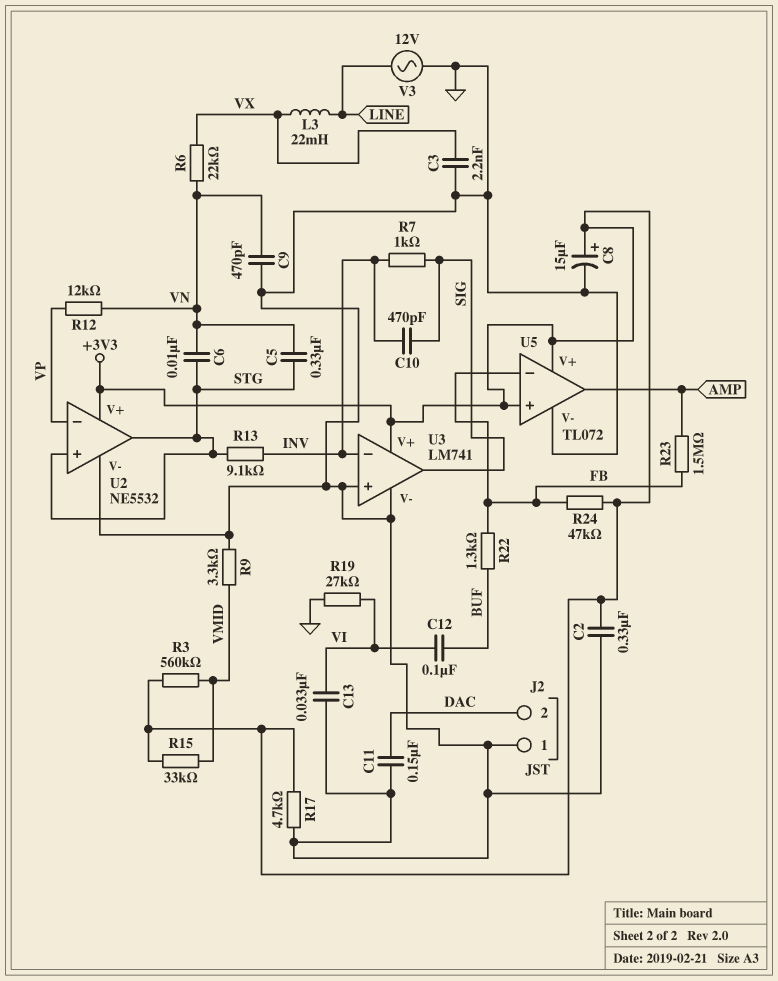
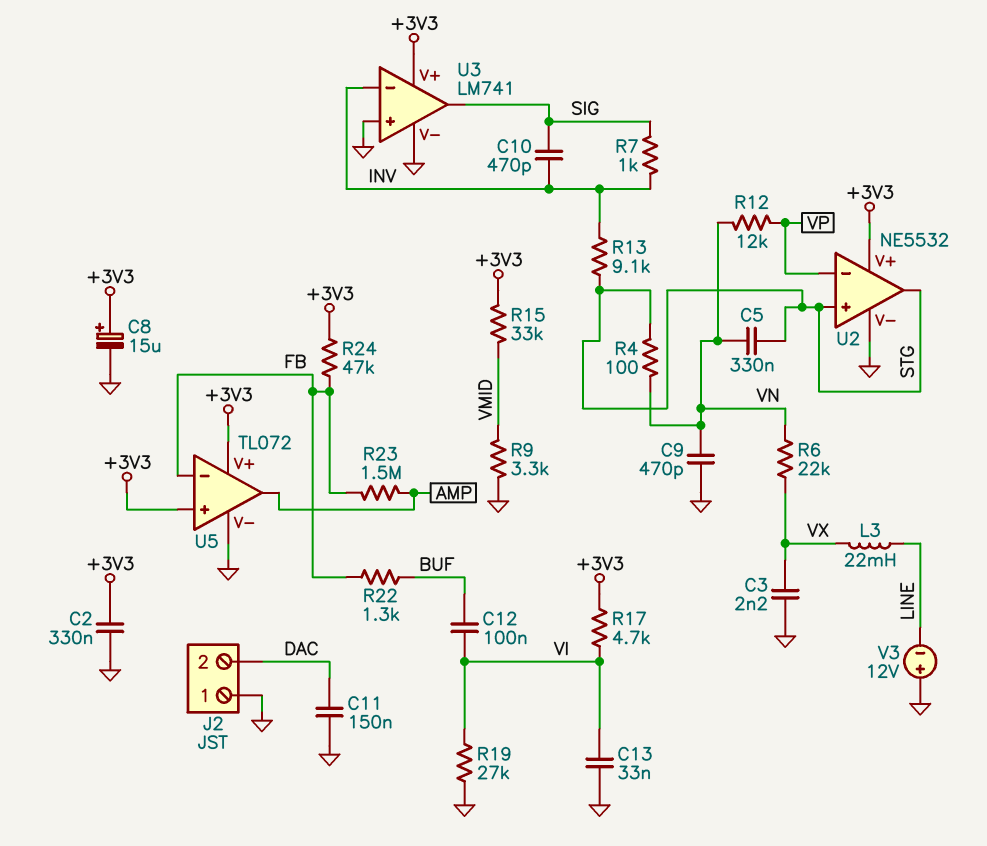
C6: 10nF (STG, VN) -> none
R3: 560k (+3V3, VMID) -> none
R4: none -> 100 (STG, VN)
R17: 4.7k (+3V3, GND) -> 4.7k (+3V3, VI)
V3: AC 12V (GND, LINE) -> 12V (plus GND, minus LINE)

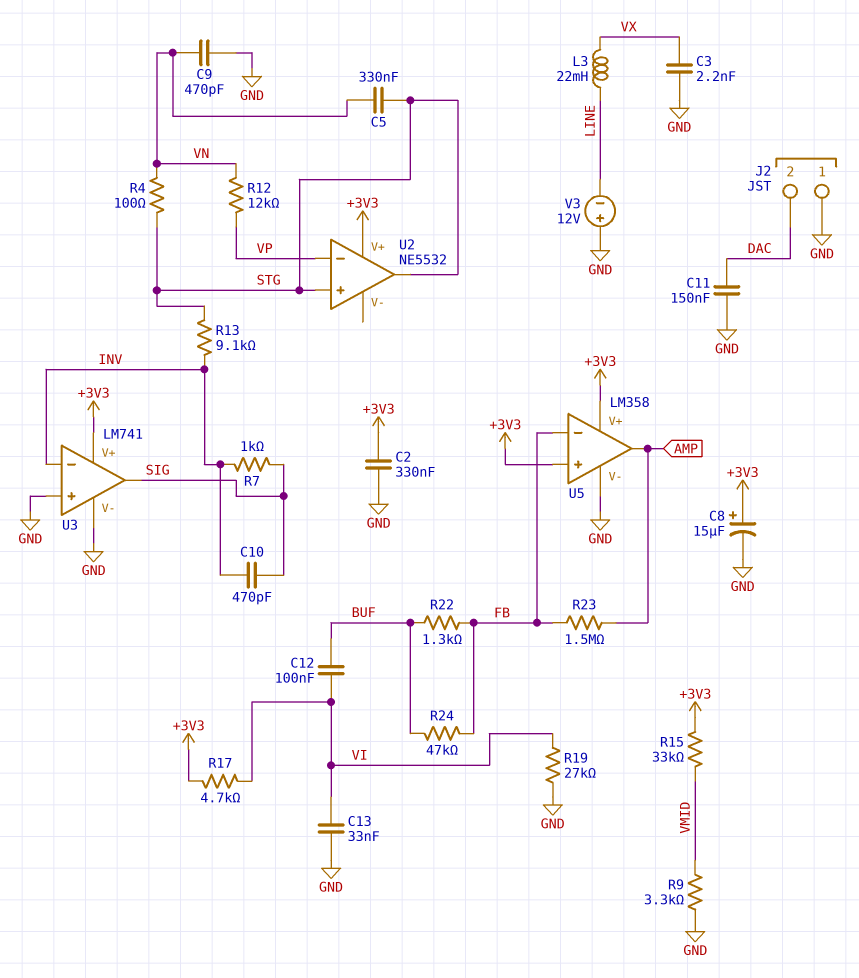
R6: 22k (VN, VX) -> none
R24: 47k (+3V3, FB) -> 47k (BUF, FB)
U2 pin V-: GND -> none
U5: TL072 -> LM358

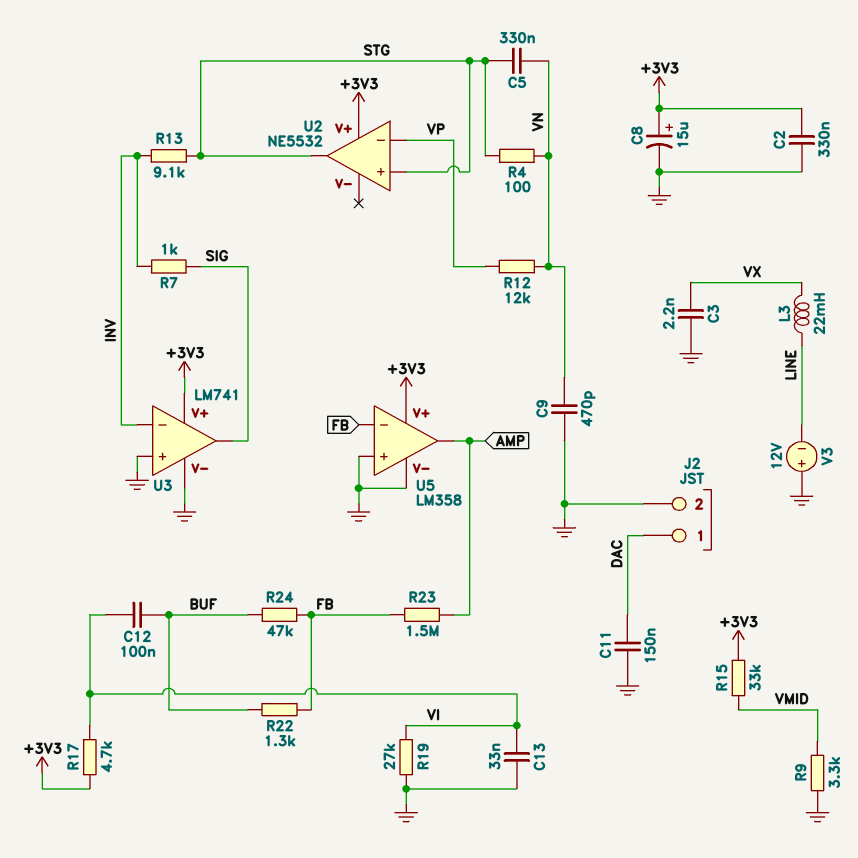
C10: 470pF (INV, SIG) -> none
J2 pin 1: GND -> DAC
J2 pin 2: DAC -> GND
U5 pin in+: +3V3 -> GND

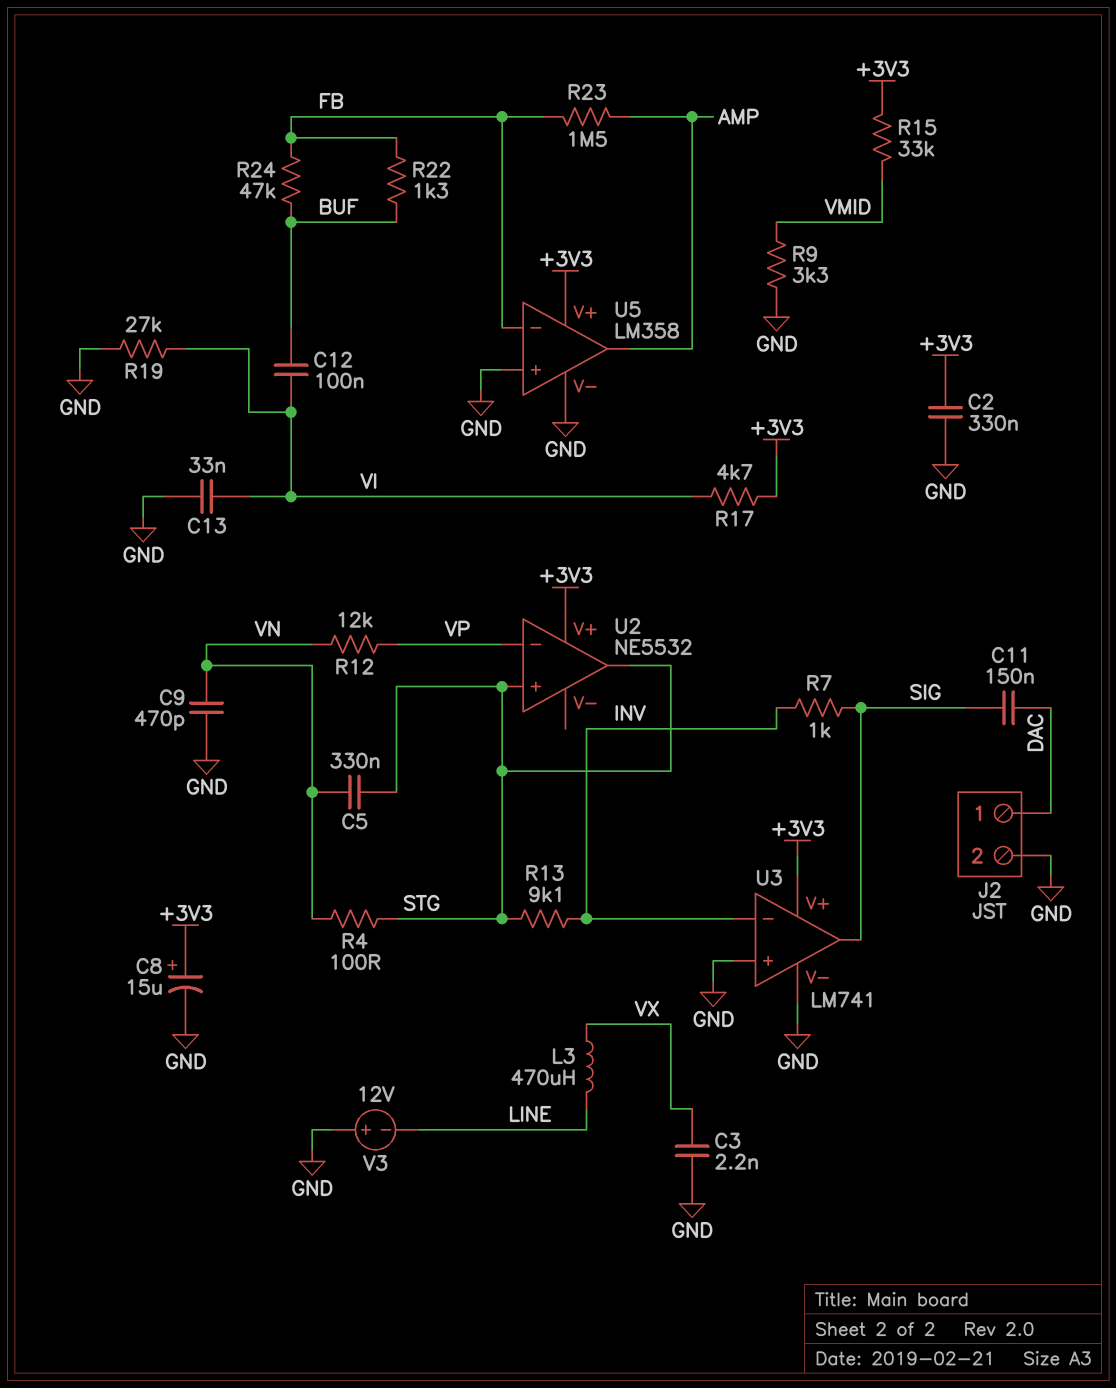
C11: 150nF (DAC, GND) -> 150nF (DAC, SIG)
L3: 22mH (LINE, VX) -> 470uH (LINE, VX)

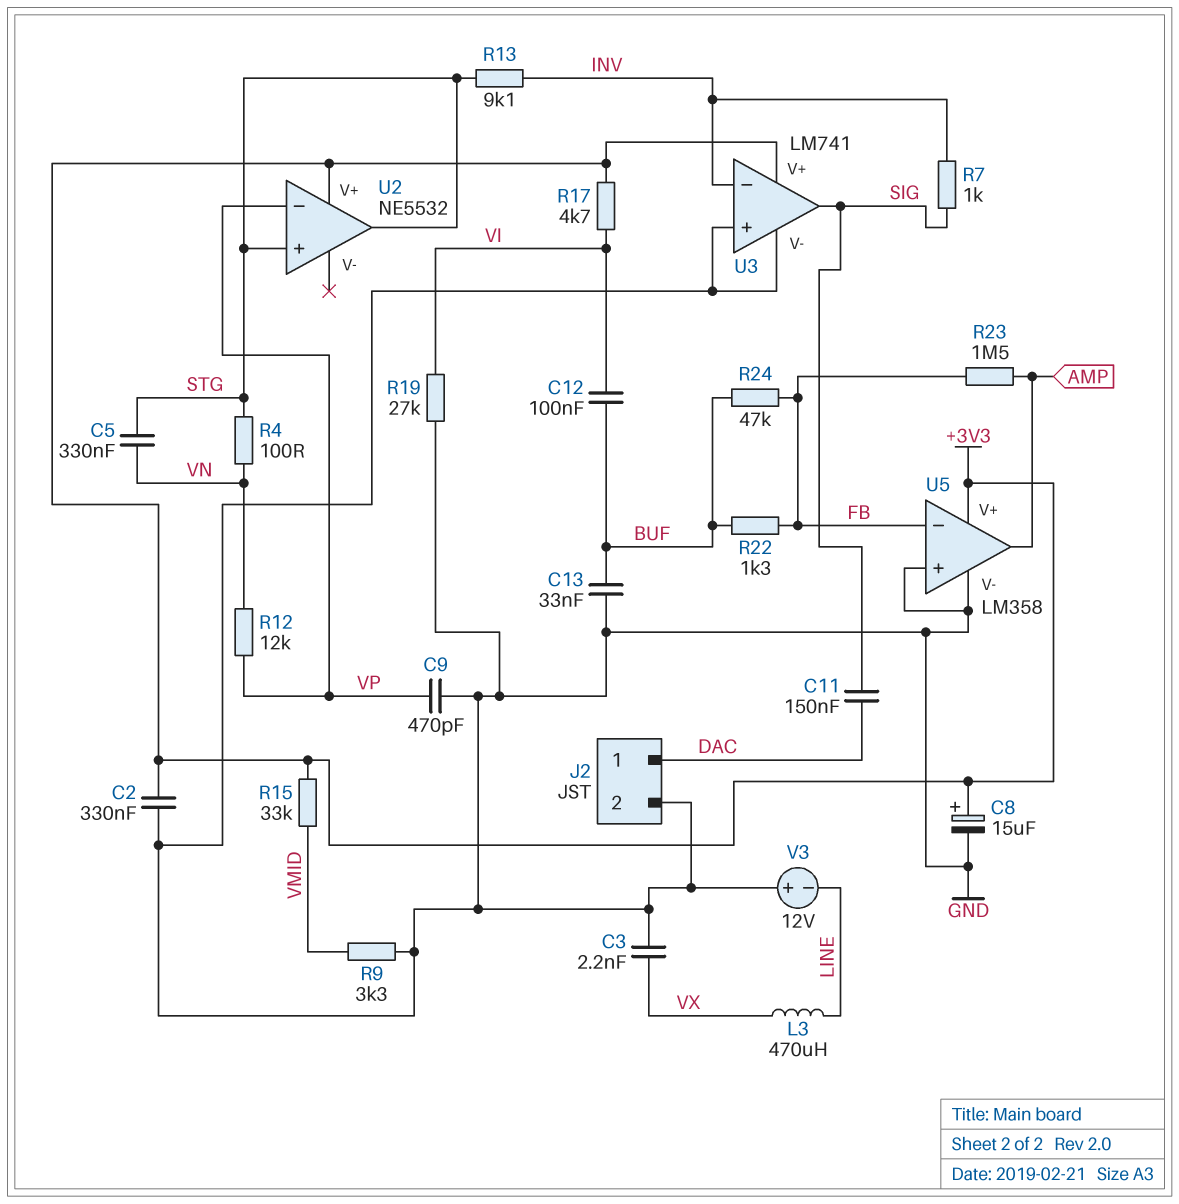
C9: 470pF (GND, VN) -> 470pF (GND, VP)
C13: 33nF (GND, VI) -> 33nF (BUF, GND)

